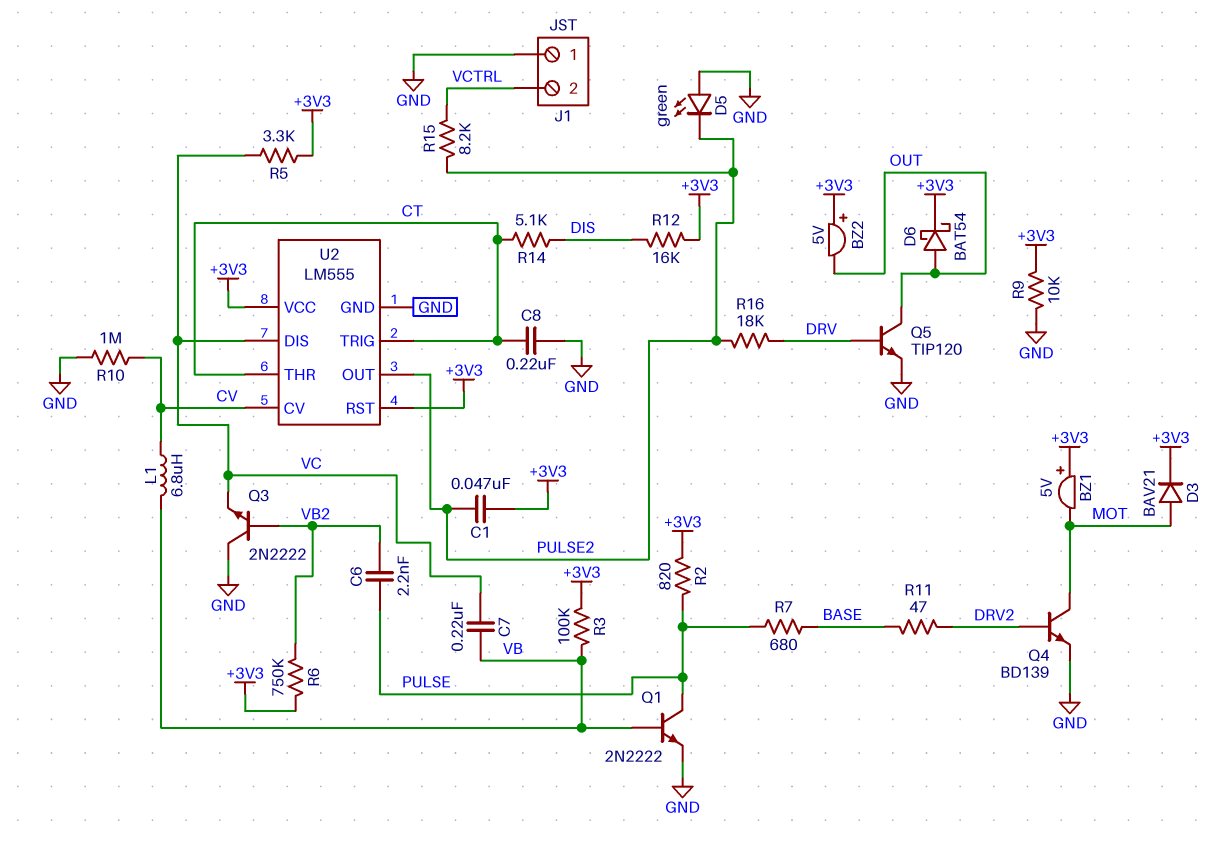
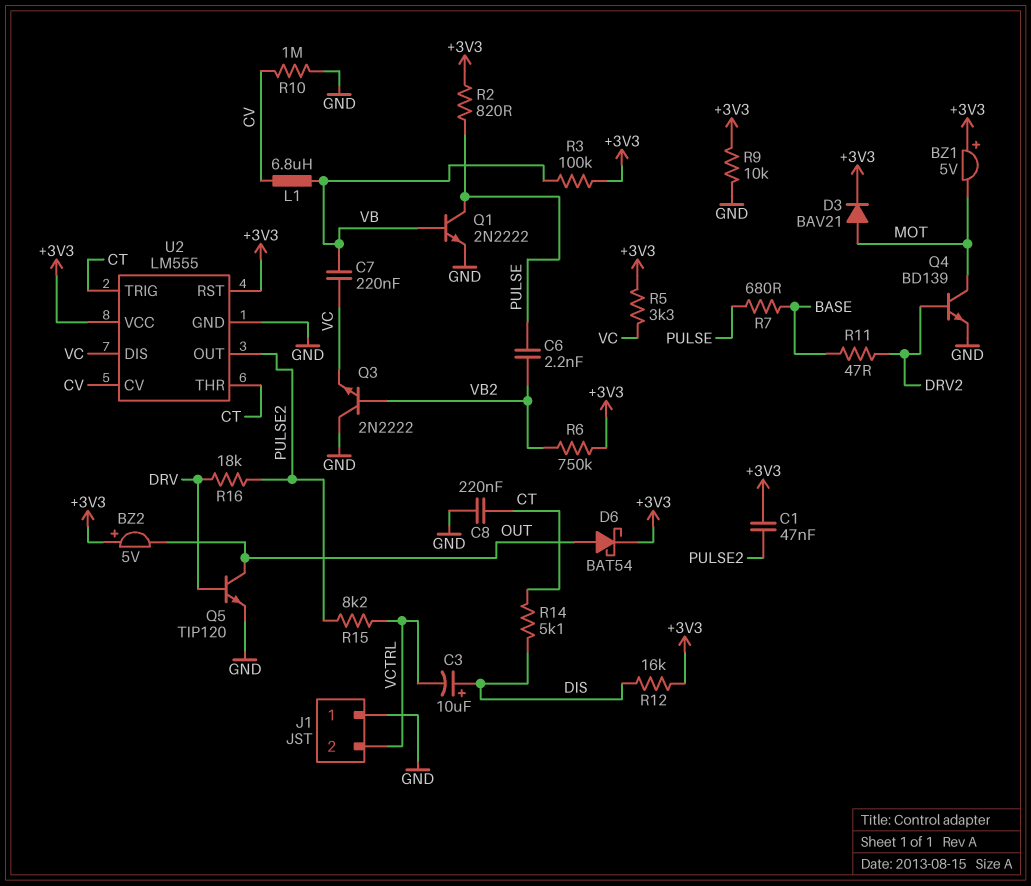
C3: none -> 10uF (plus DIS, minus VCTRL)
D5: LED green (A GND, K PULSE2) -> none

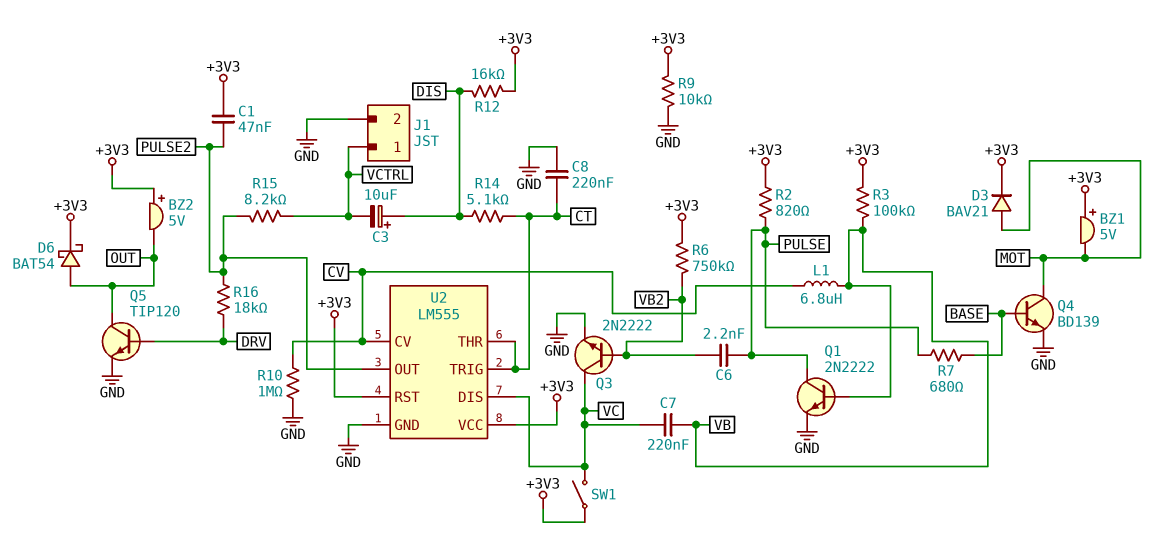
J1 pin 1: GND -> VCTRL
J1 pin 2: VCTRL -> GND
Q3: NPN 2N2222 (B VB2, C GND, E VC) -> NPN 2N2222 (B VB2, C VC, E GND)
Q4: NPN BD139 (B DRV2, C MOT, E GND) -> NPN BD139 (B BASE, C MOT, E GND)
R5: 3.3k (+3V3, VC) -> none
R11: 47 (BASE, DRV2) -> none
SW1: none -> switch (+3V3, VC)

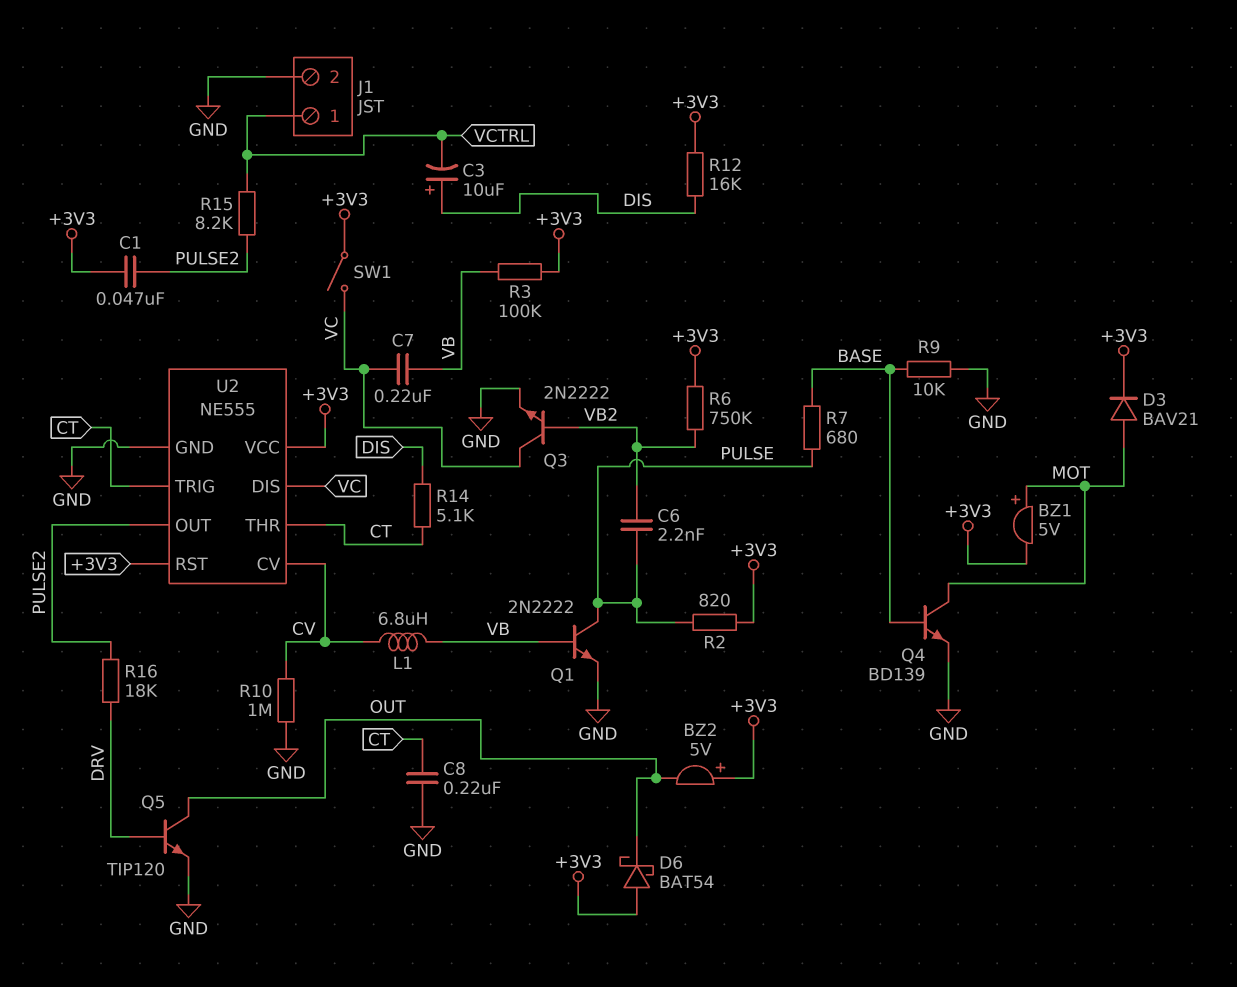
BZ1: buzzer 5V (plus +3V3, minus MOT) -> buzzer 5V (plus MOT, minus +3V3)
D6: schottky BAT54 (A OUT, K +3V3) -> schottky BAT54 (A +3V3, K OUT)
R9: 10k (+3V3, GND) -> 10k (BASE, GND)
U2: LM555 -> NE555

